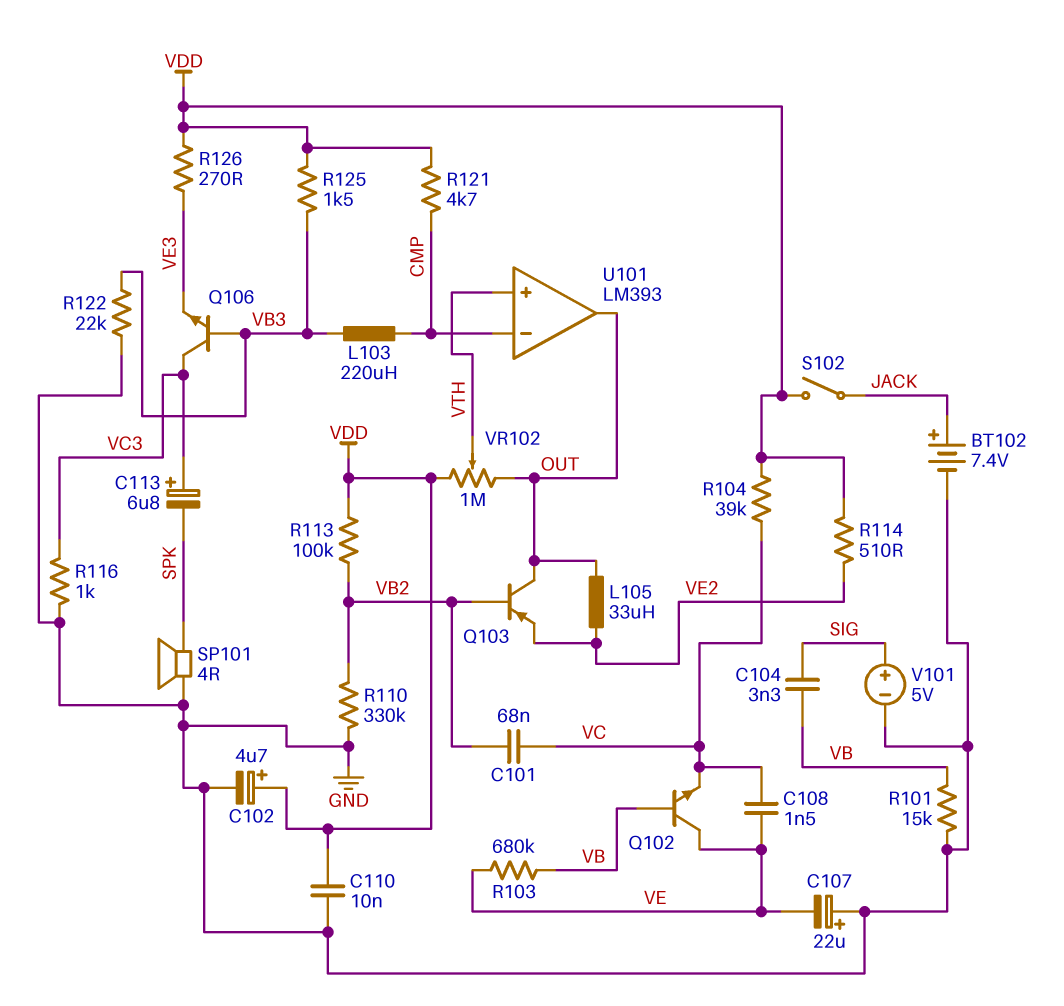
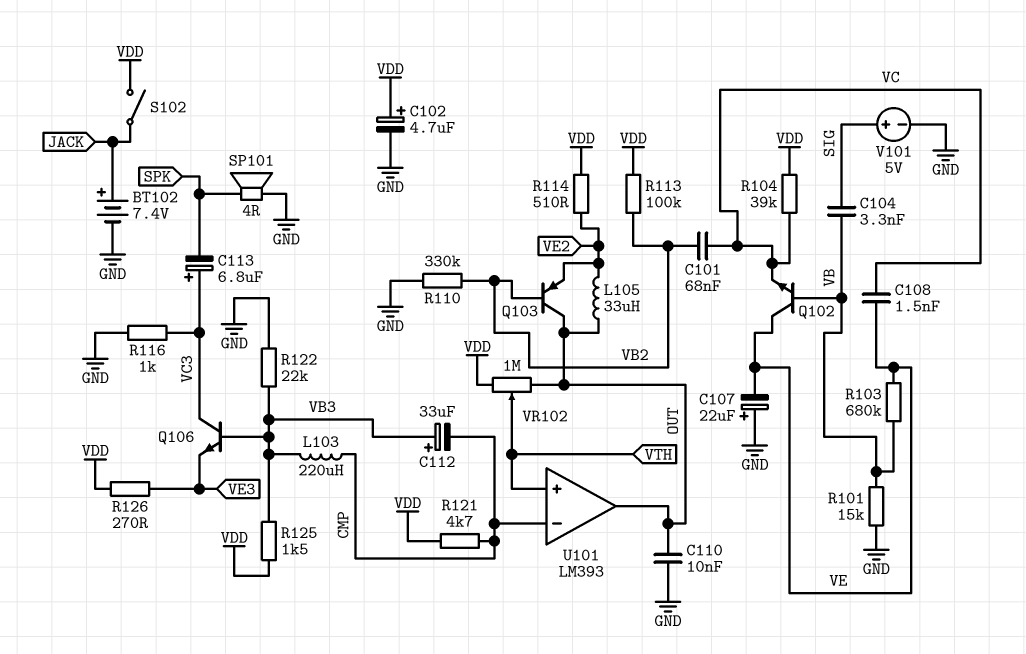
C110: 10nF (GND, VDD) -> 10nF (GND, OUT)
C112: none -> 33uF (plus VB3, minus CMP)

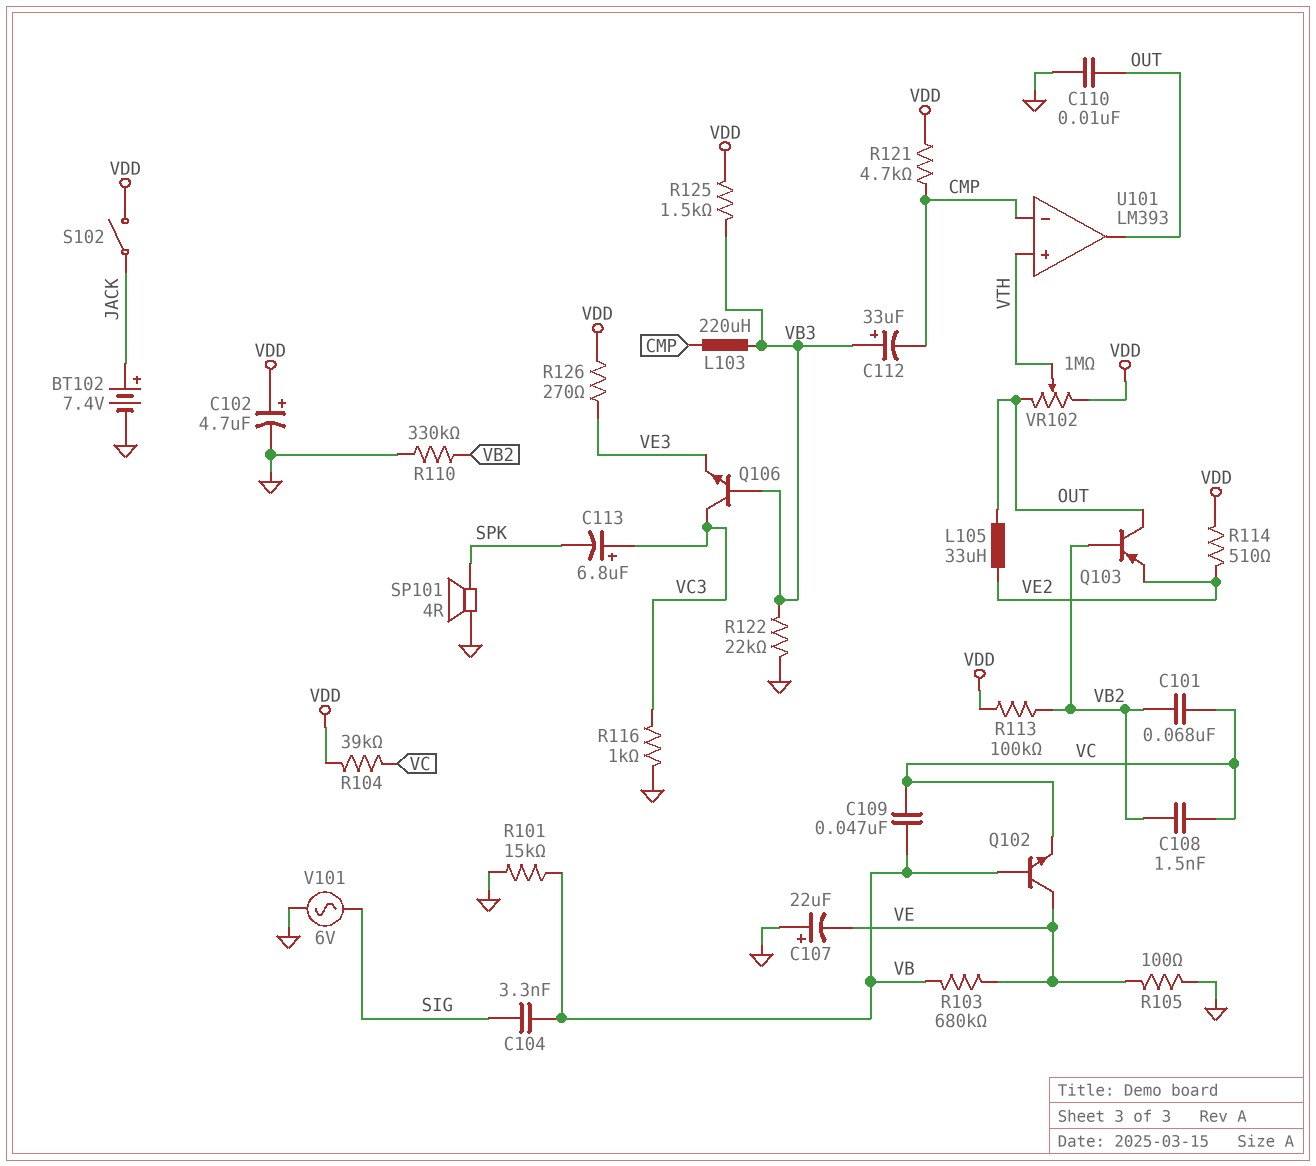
C108: 1.5nF (VC, VE) -> 1.5nF (VB2, VC)
C109: none -> 47nF (VB, VC)
R105: none -> 100 (GND, VE)
V101: 5V (plus SIG, minus GND) -> AC 6V (GND, SIG)

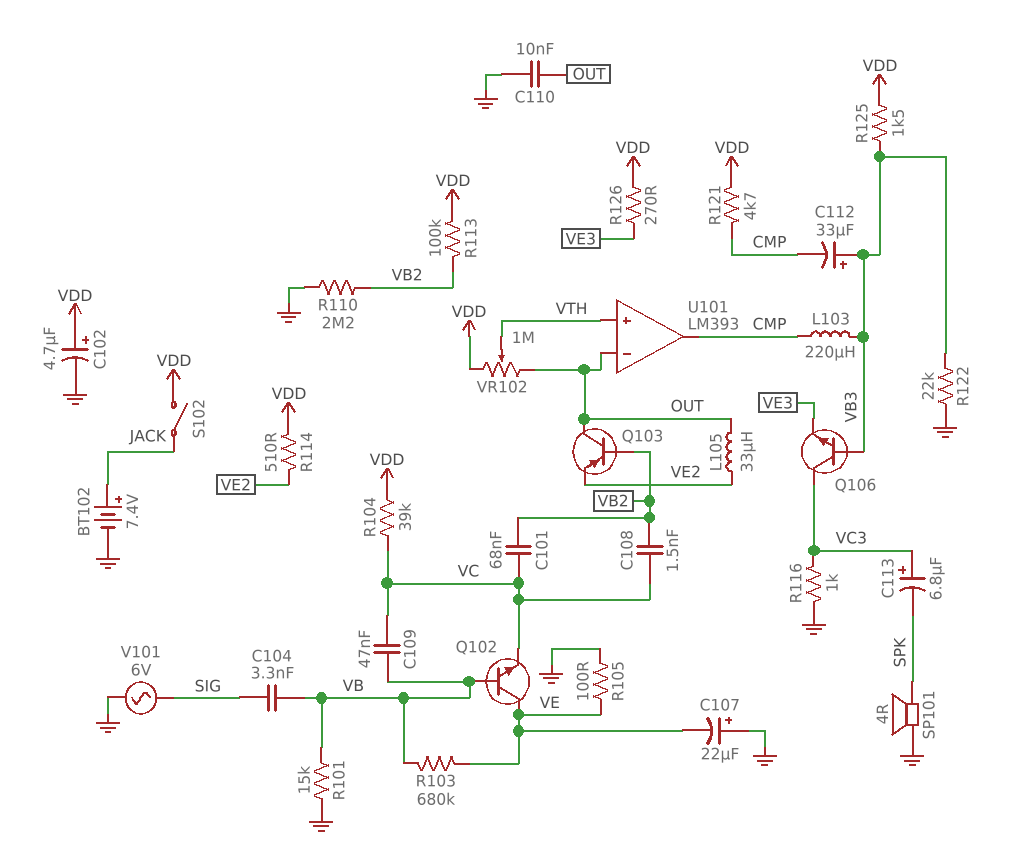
R110: 330k (GND, VB2) -> 2.2M (GND, VB2)
U101 pin in-: CMP -> OUT
U101 pin out: OUT -> CMP

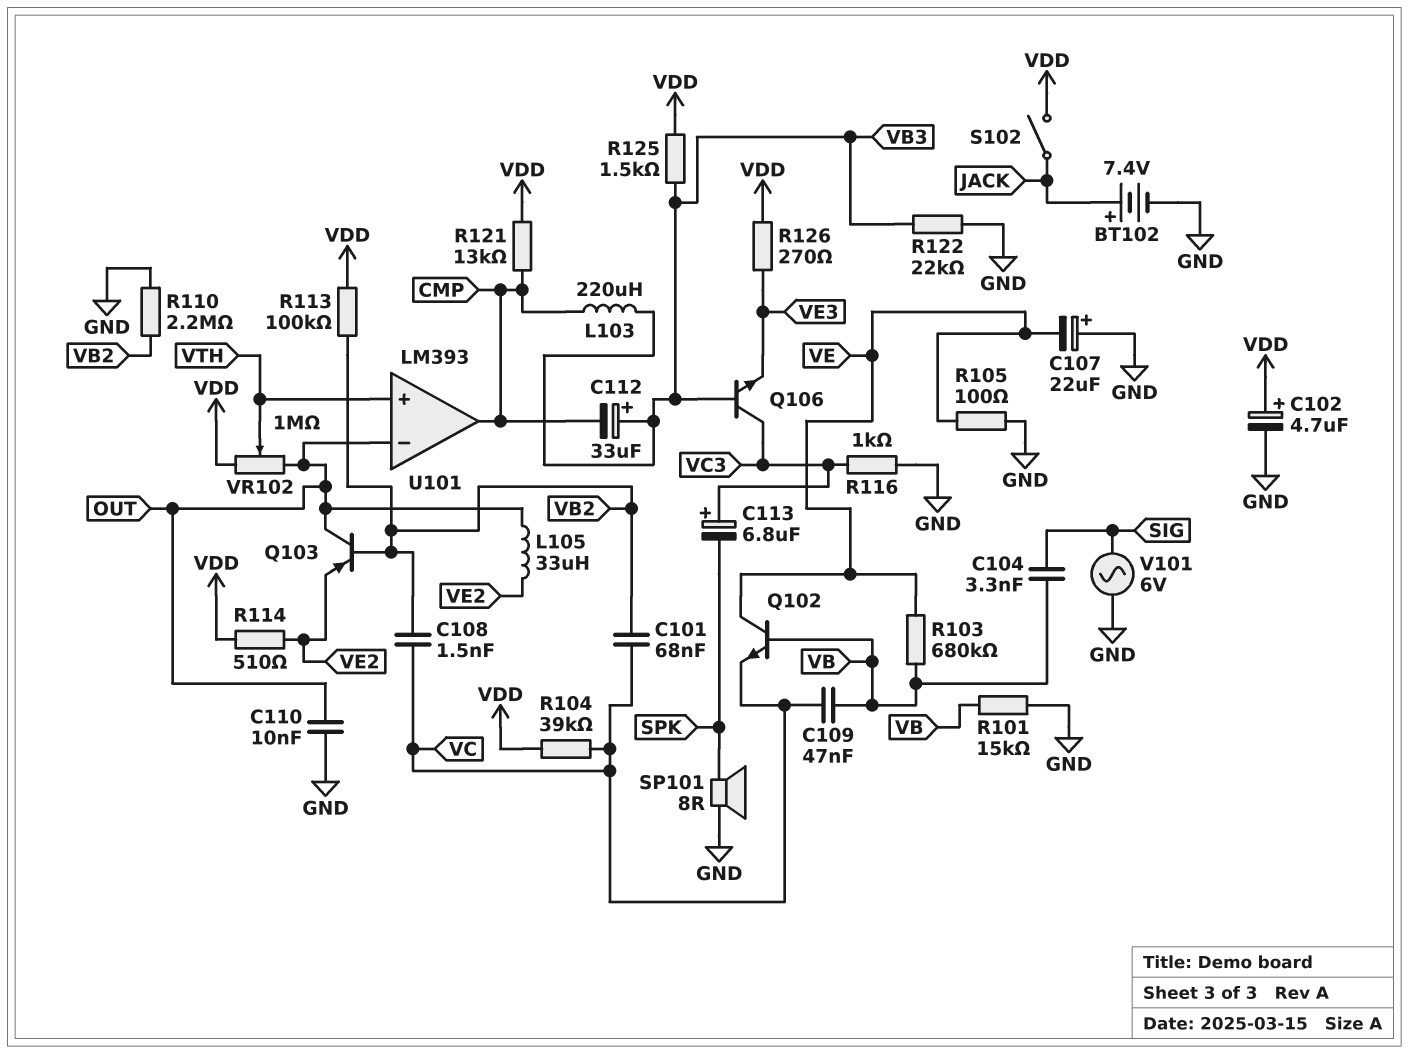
R121: 4.7k (CMP, VDD) -> 13k (CMP, VDD)
SP101: speaker 4R (GND, SPK) -> speaker 8R (GND, SPK)

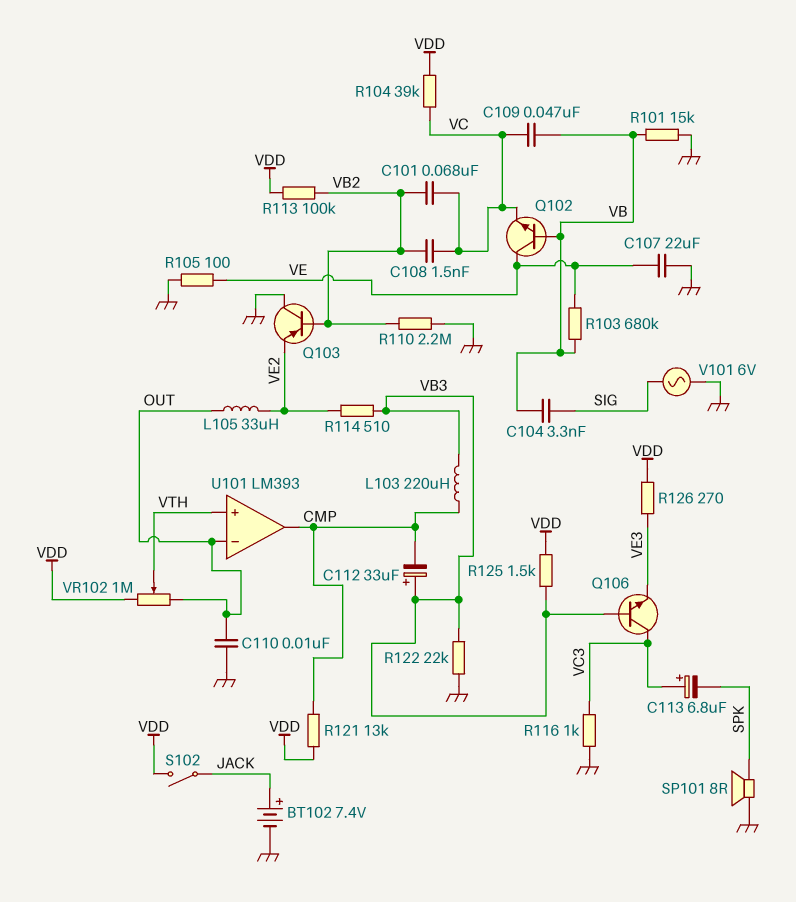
C102: 4.7uF (plus VDD, minus GND) -> none
C107: 22uF (plus GND, minus VE) -> 22uF (GND, VE)
Q103: PNP (B VB2, C OUT, E VE2) -> PNP (B VB2, C GND, E VE2)
R114: 510 (VDD, VE2) -> 510 (VB3, VE2)

